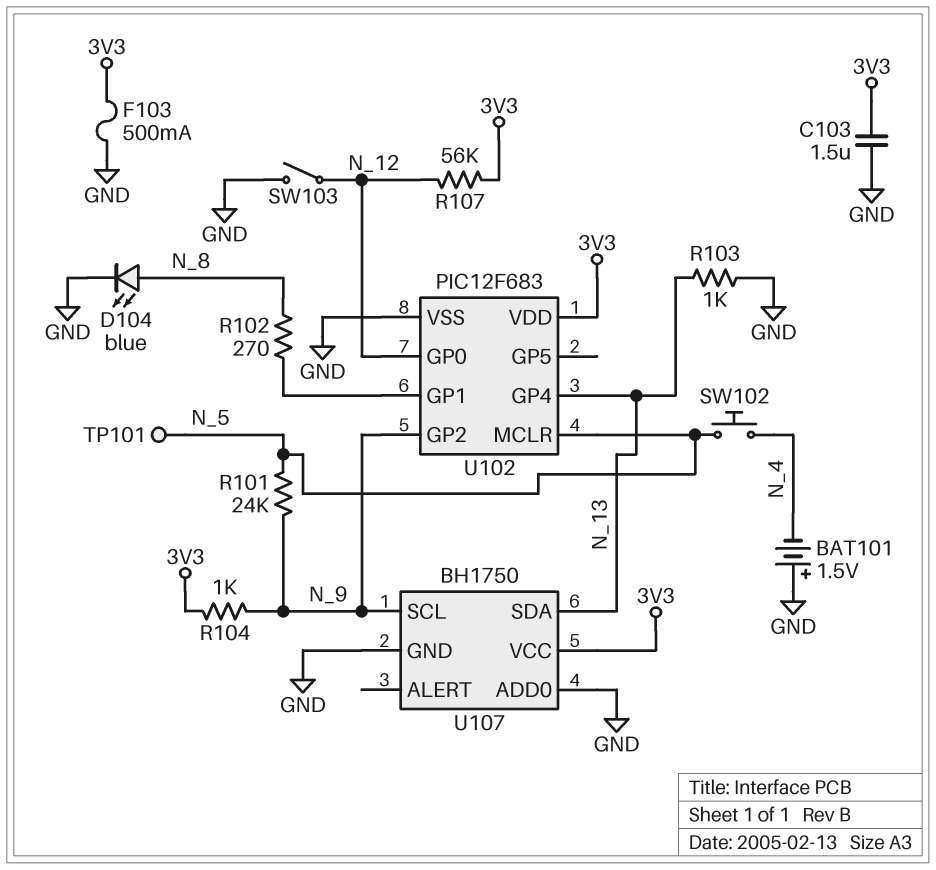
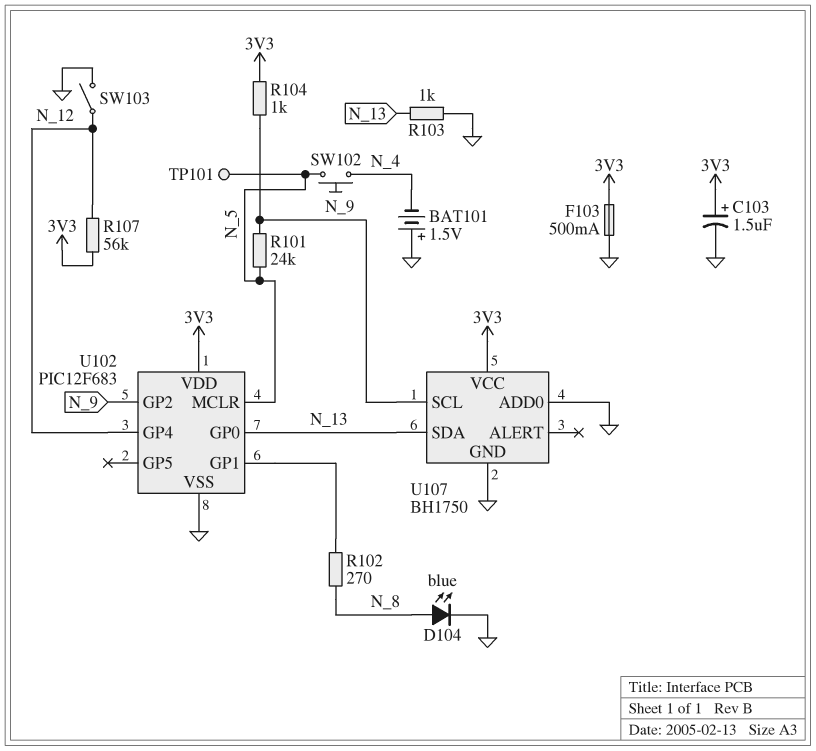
C103: 1.5uF (3V3, GND) -> 1.5uF (plus 3V3, minus GND)
U102 pin GP0: N_12 -> N_13
U102 pin GP4: N_13 -> N_12

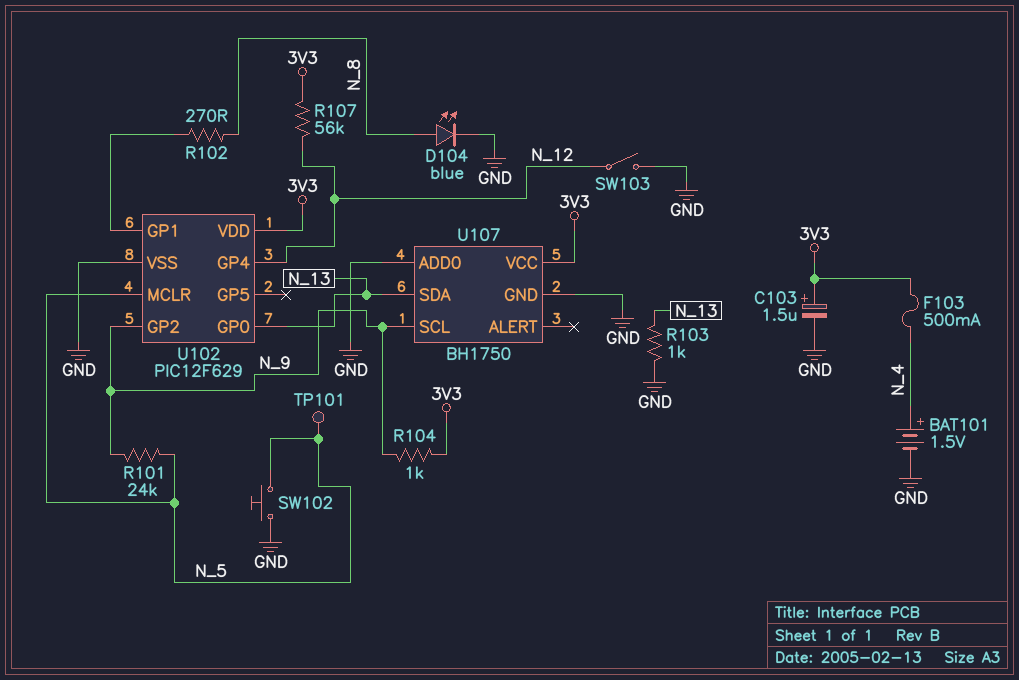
BAT101: 1.5V (plus GND, minus N_4) -> 1.5V (plus N_4, minus GND)
F103: 500mA (3V3, GND) -> 500mA (3V3, N_4)
SW102: button (N_4, N_5) -> button (GND, N_5)
U102: PIC12F683 -> PIC12F629

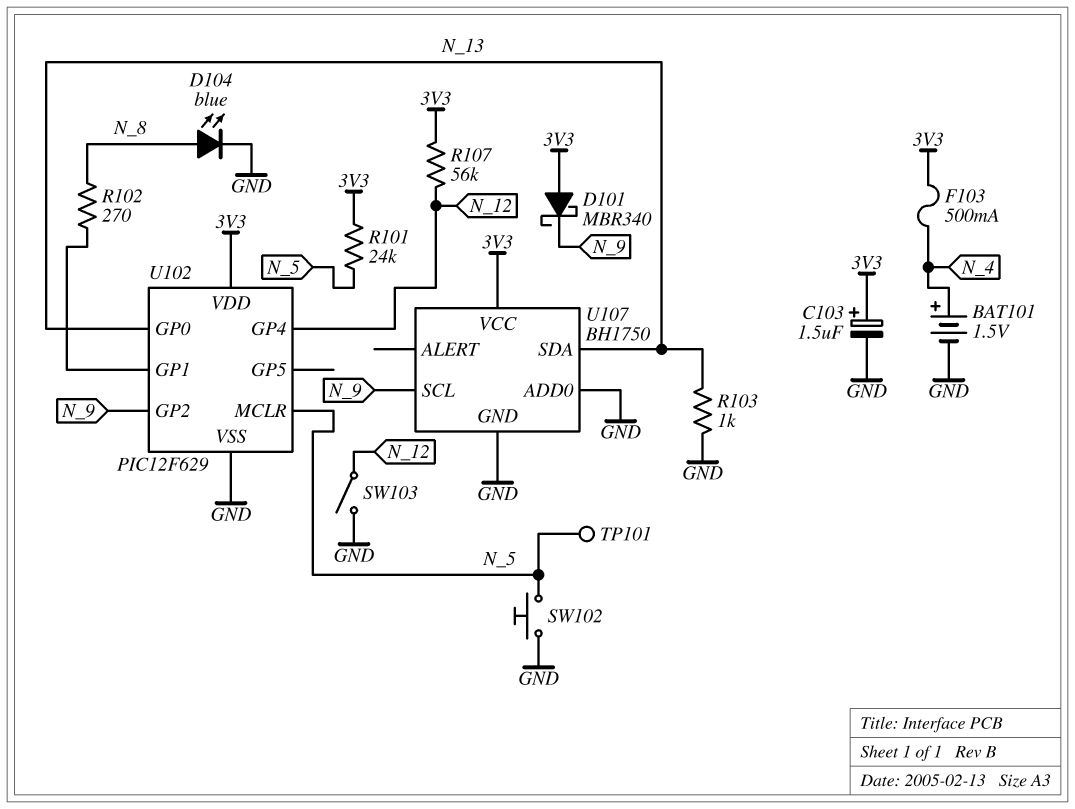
D101: none -> schottky MBR340 (A 3V3, K N_9)
R101: 24k (N_5, N_9) -> 24k (3V3, N_5)
R104: 1k (3V3, N_9) -> none

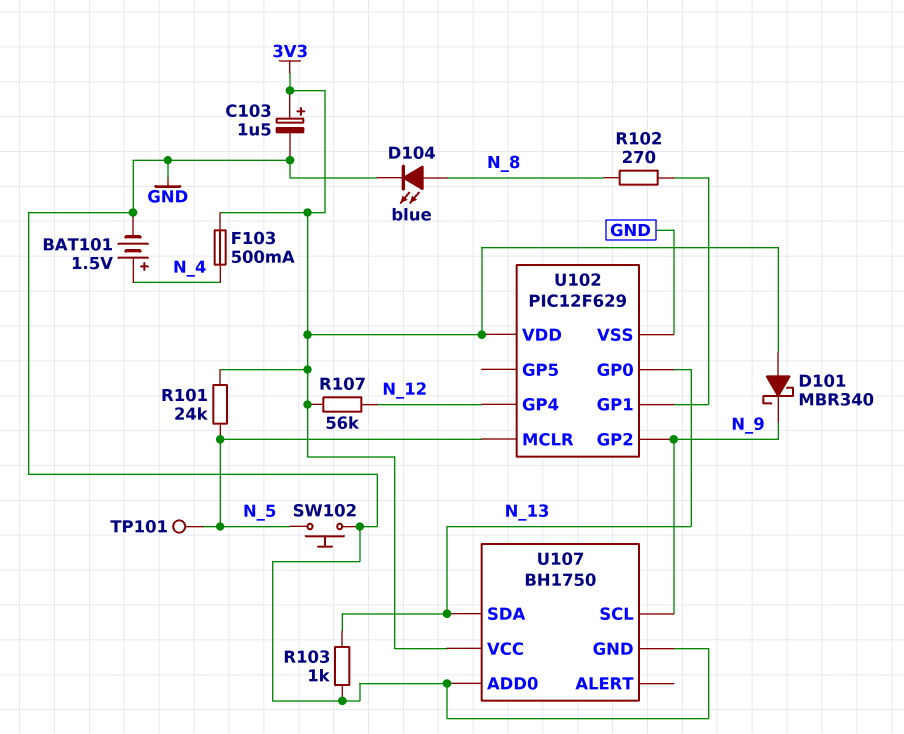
SW103: switch (GND, N_12) -> none

